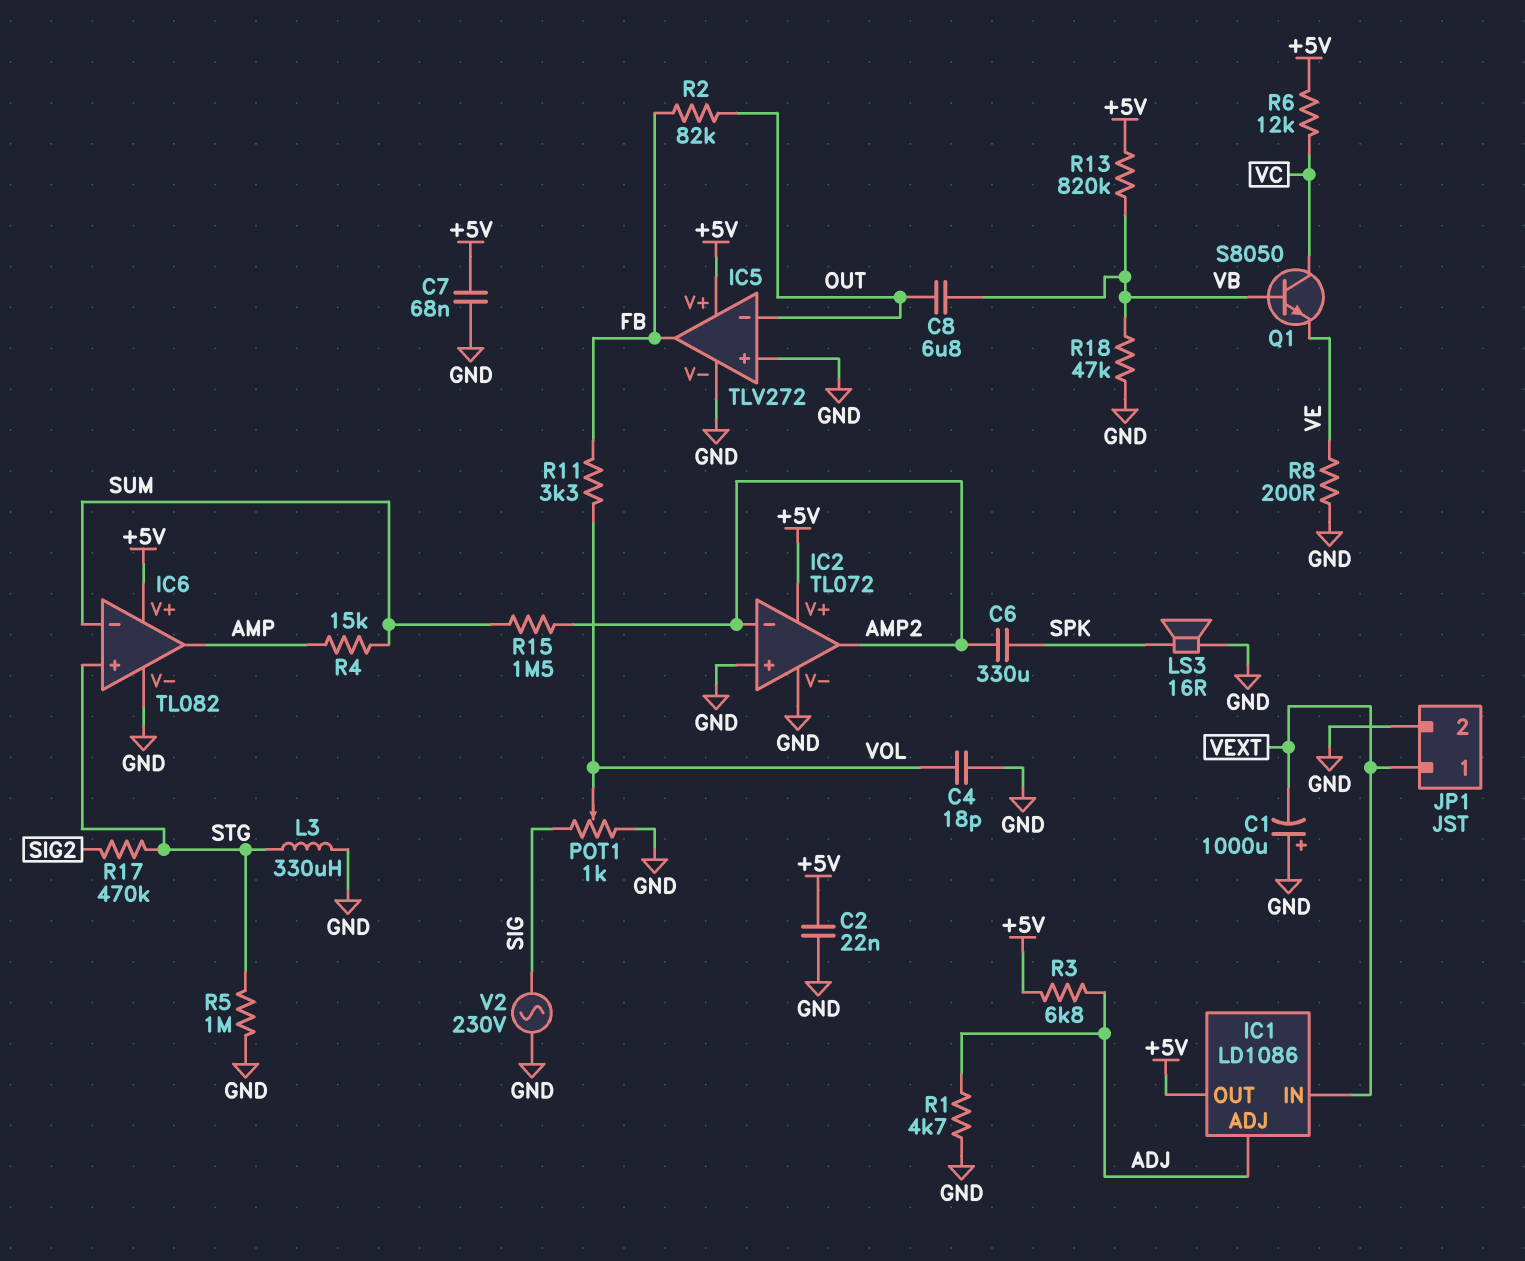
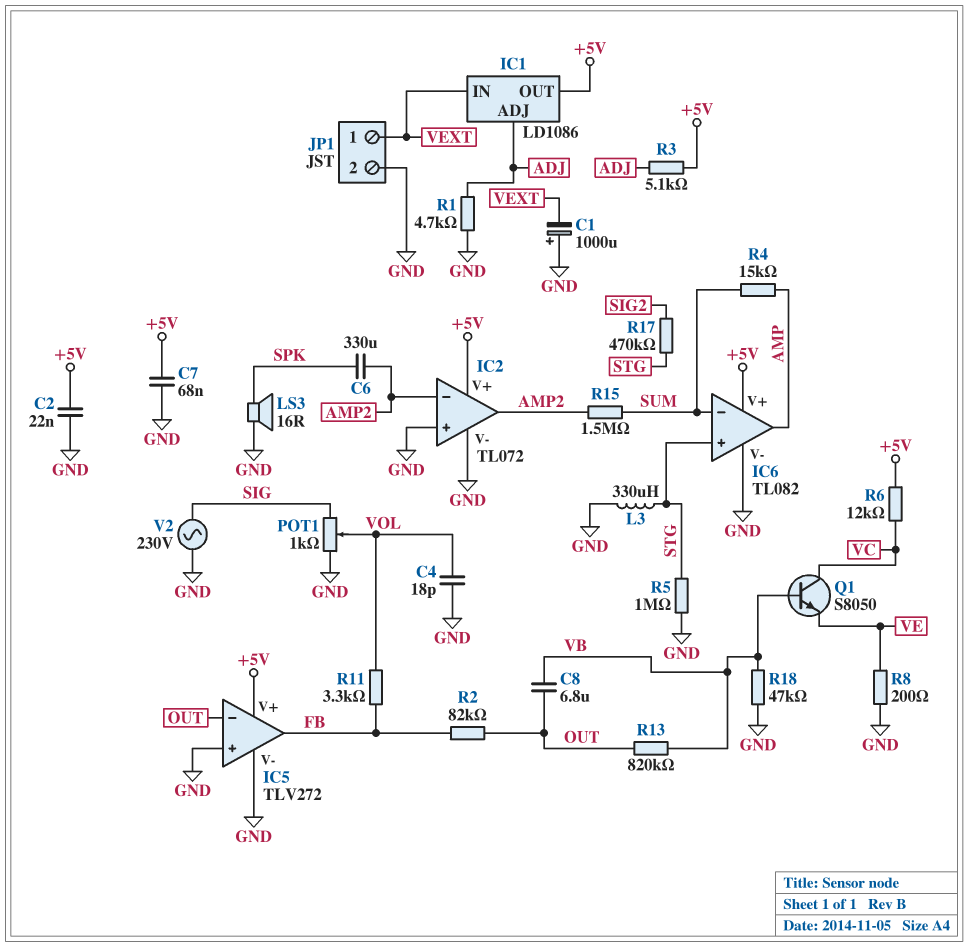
R3: 6.8k (+5V, ADJ) -> 5.1k (+5V, ADJ)
R13: 820k (+5V, VB) -> 820k (OUT, VB)

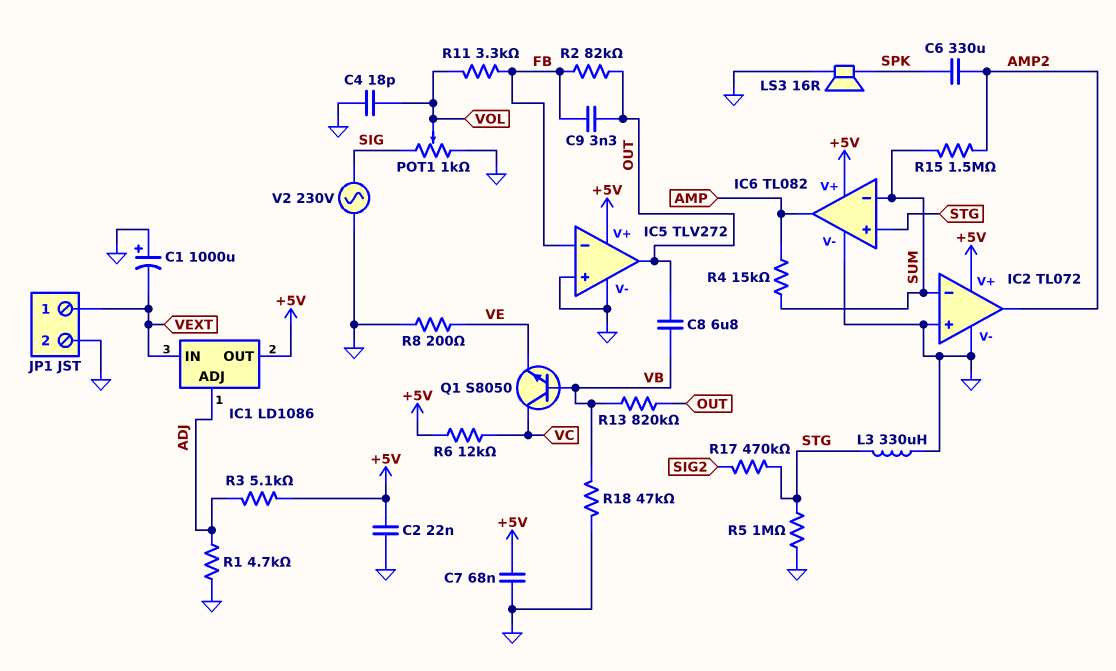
C9: none -> 3.3nF (FB, OUT)
IC2 pin in-: AMP2 -> SUM
IC5 pin in-: OUT -> FB
IC5 pin out: FB -> OUT

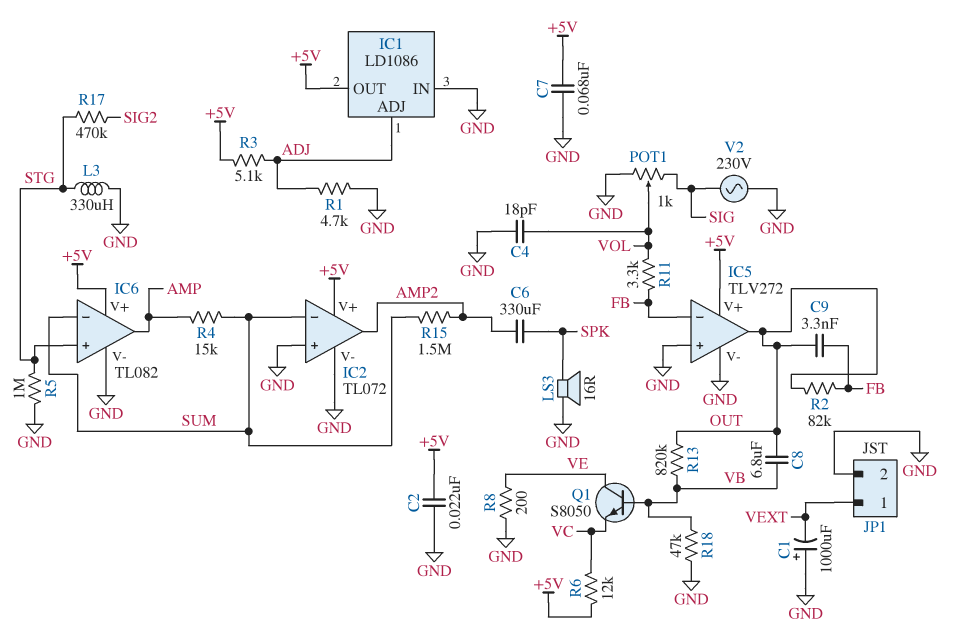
IC1 pin IN: VEXT -> GND
Q1: NPN S8050 (B VB, C VC, E VE) -> NPN S8050 (B VB, C VE, E VC)

